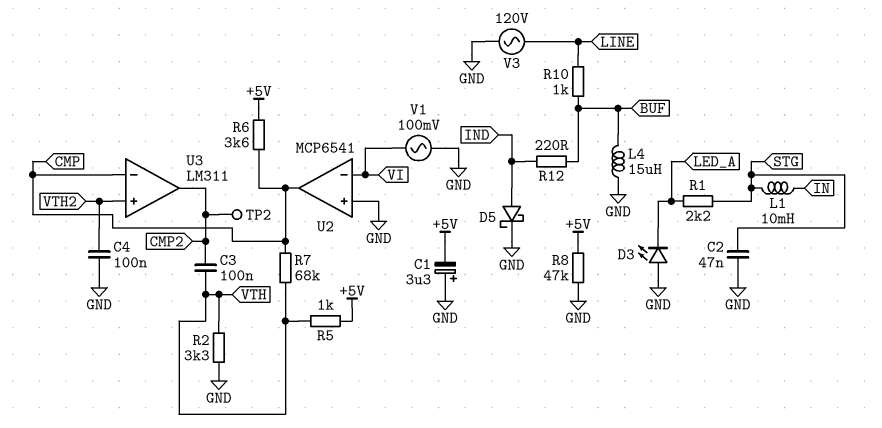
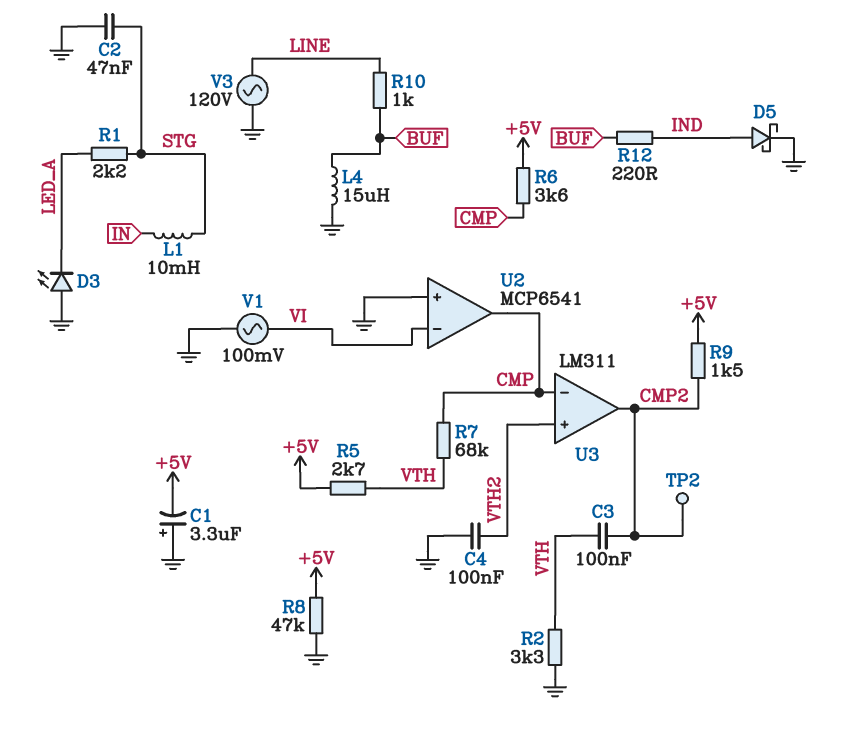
R5: 1k (+5V, VTH) -> 2.7k (+5V, VTH)
R9: none -> 1.5k (+5V, CMP2)

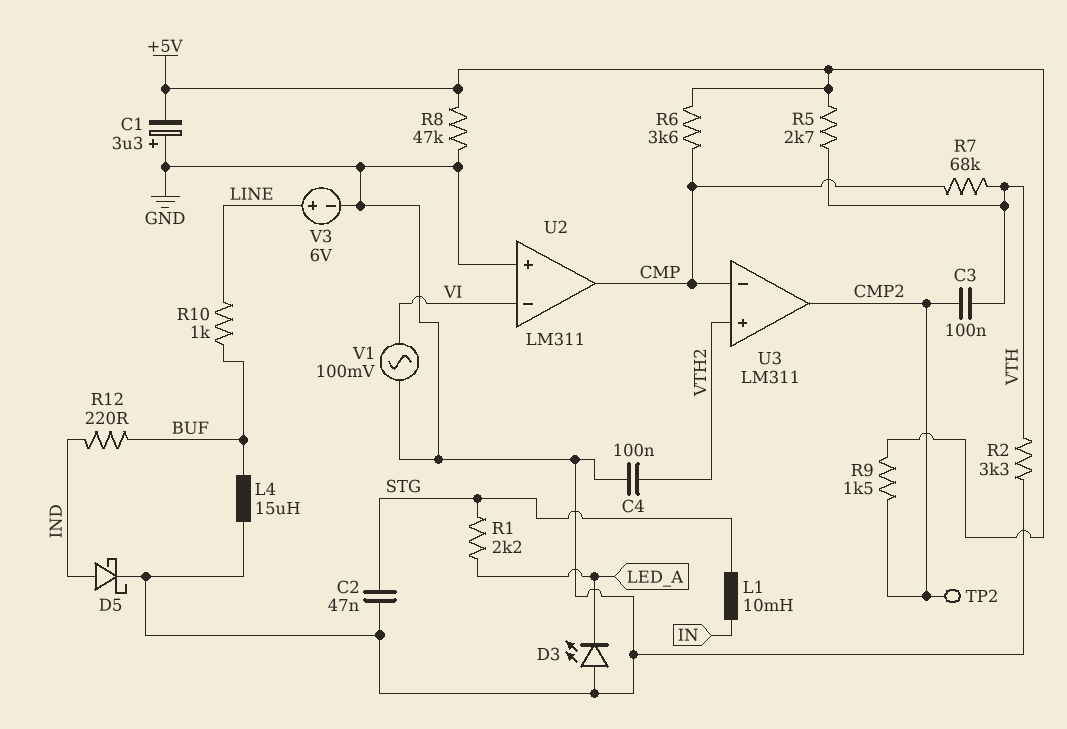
U2: MCP6541 -> LM311
V3: AC 120V (GND, LINE) -> 6V (plus LINE, minus GND)

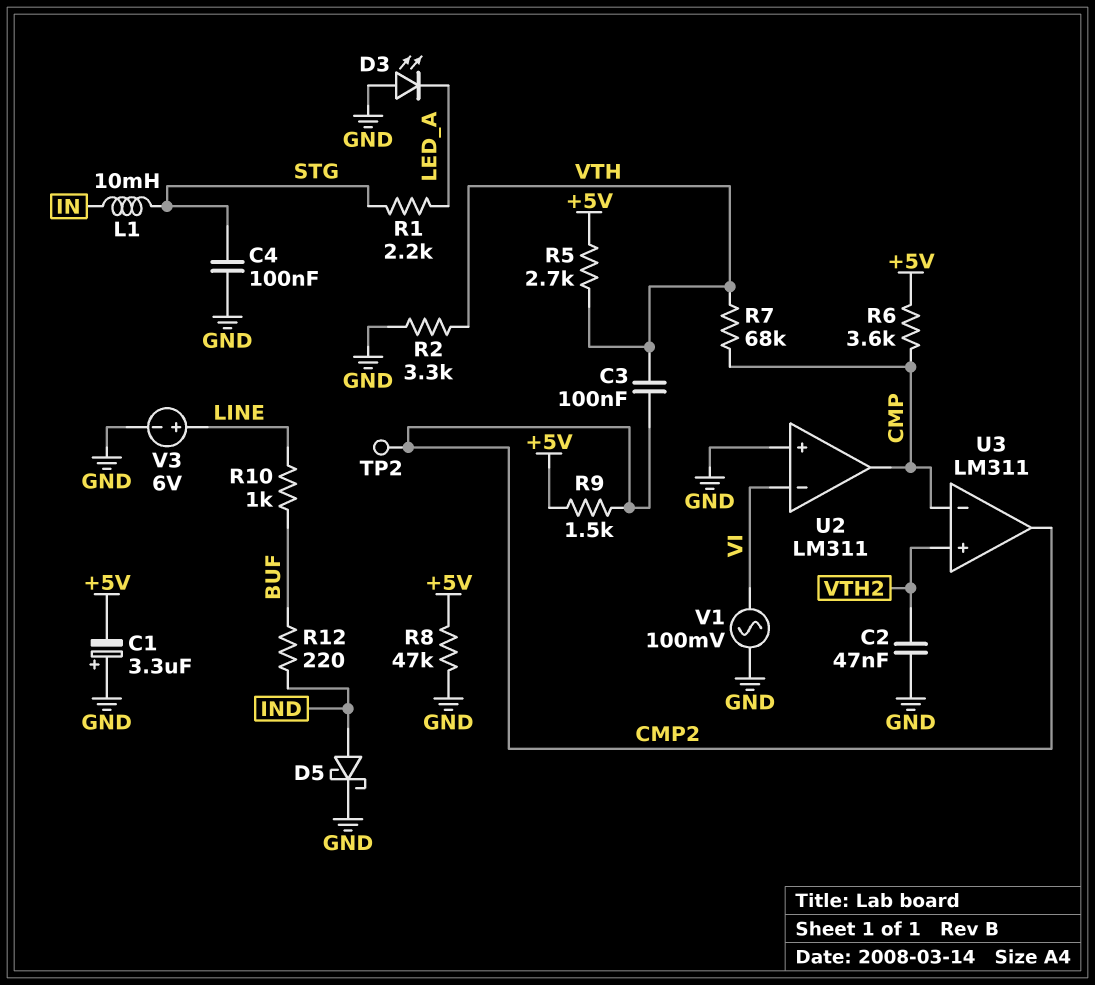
C2: 47nF (GND, STG) -> 47nF (GND, VTH2)
C4: 100nF (GND, VTH2) -> 100nF (GND, STG)
L4: 15uH (BUF, GND) -> none

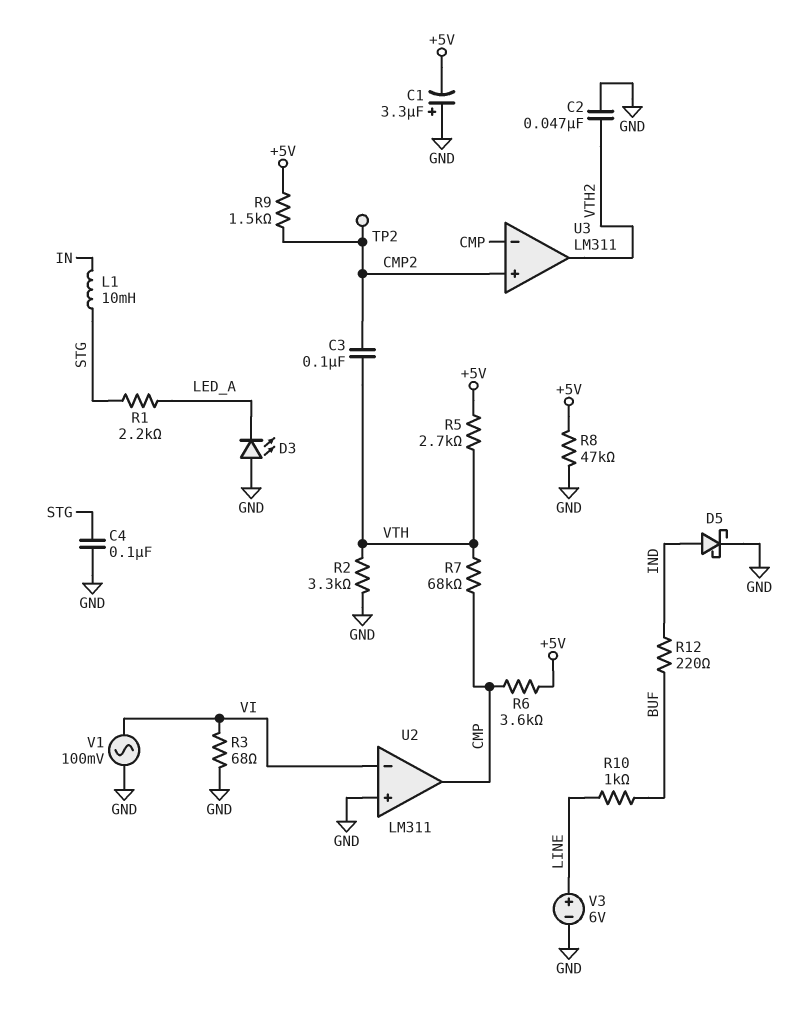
R3: none -> 68 (GND, VI)
U3 pin in+: VTH2 -> CMP2
U3 pin out: CMP2 -> VTH2

